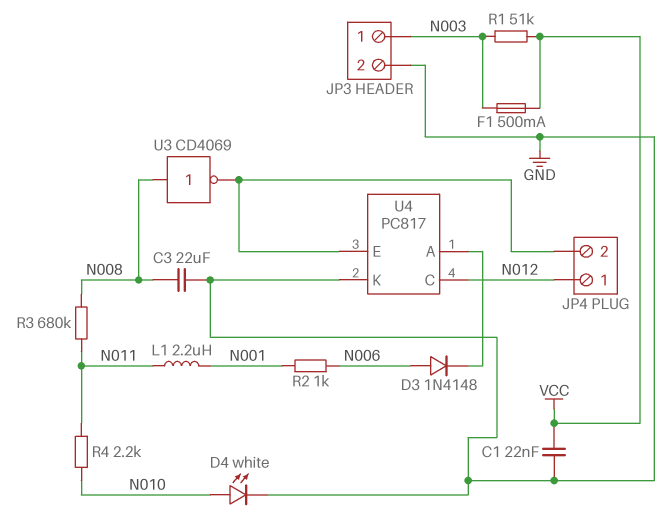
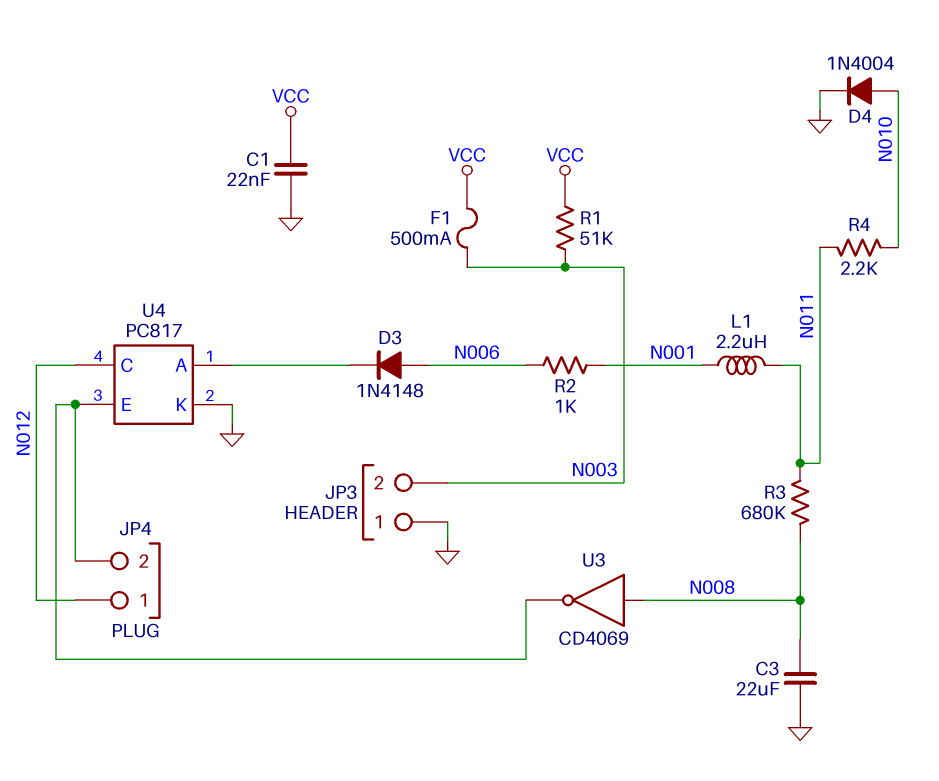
D4: LED white (A N010, K GND) -> diode 1N4004 (A N010, K GND)
JP3 pin 1: N003 -> GND
JP3 pin 2: GND -> N003

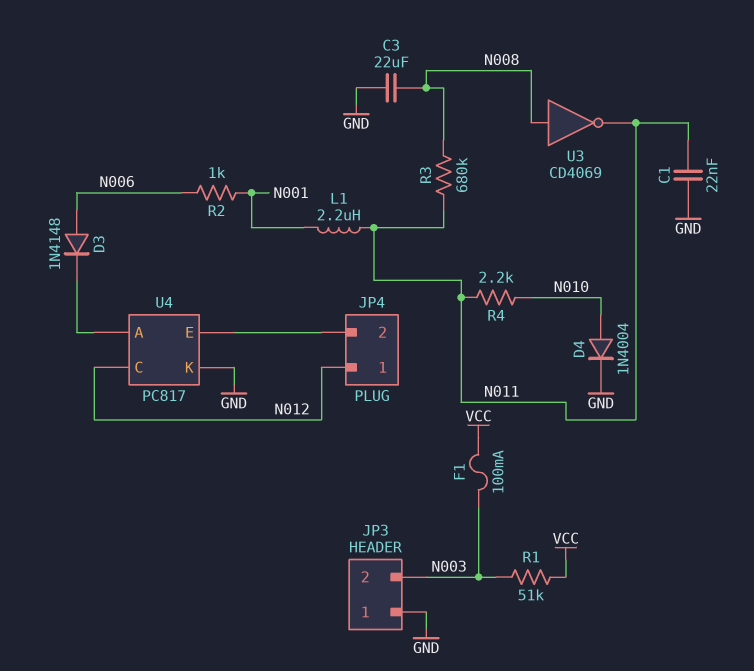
C1: 22nF (GND, VCC) -> 22nF (GND, N011)
F1: 500mA (N003, VCC) -> 100mA (N003, VCC)
U3: NOT CD4069 (in N008, out JP4/2) -> NOT CD4069 (in N008, out N011)

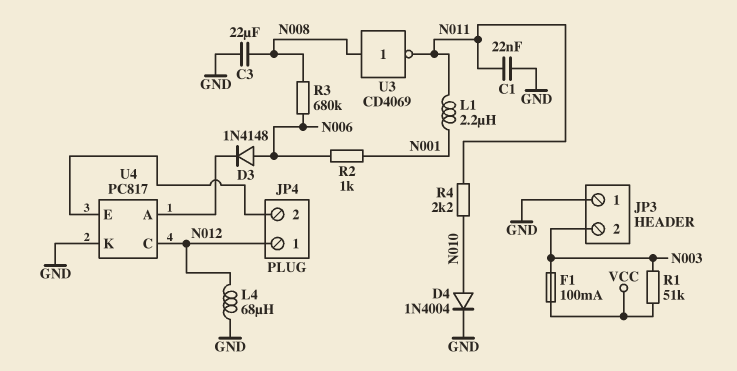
L4: none -> 68uH (GND, N012)
R3: 680k (N008, N011) -> 680k (N006, N008)

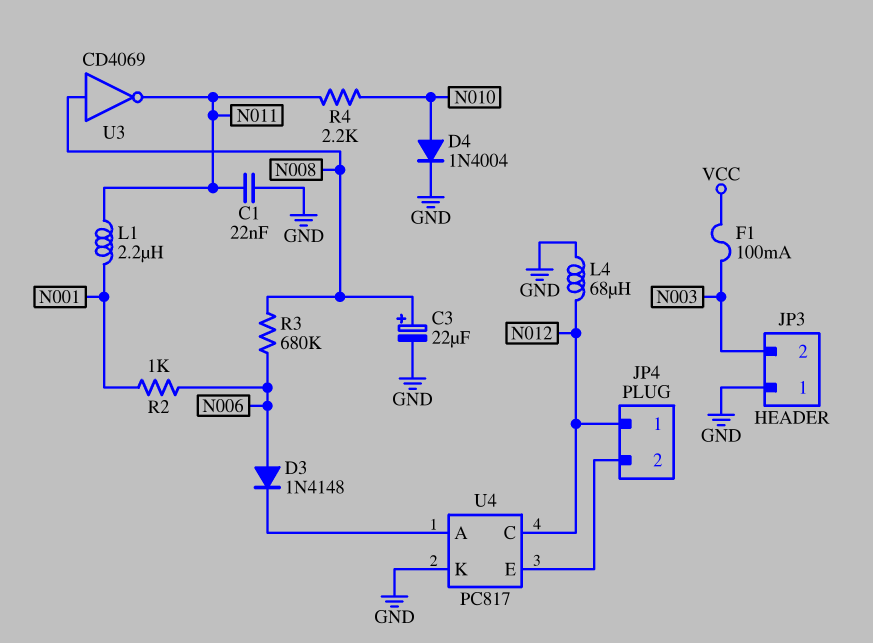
C3: 22uF (GND, N008) -> 22uF (plus N008, minus GND)
R1: 51k (N003, VCC) -> none

